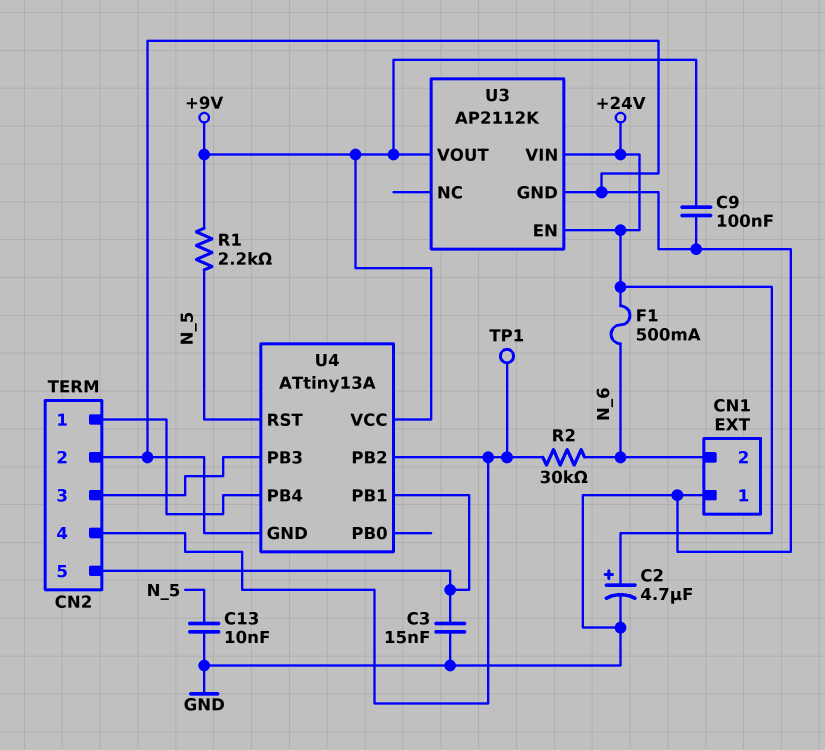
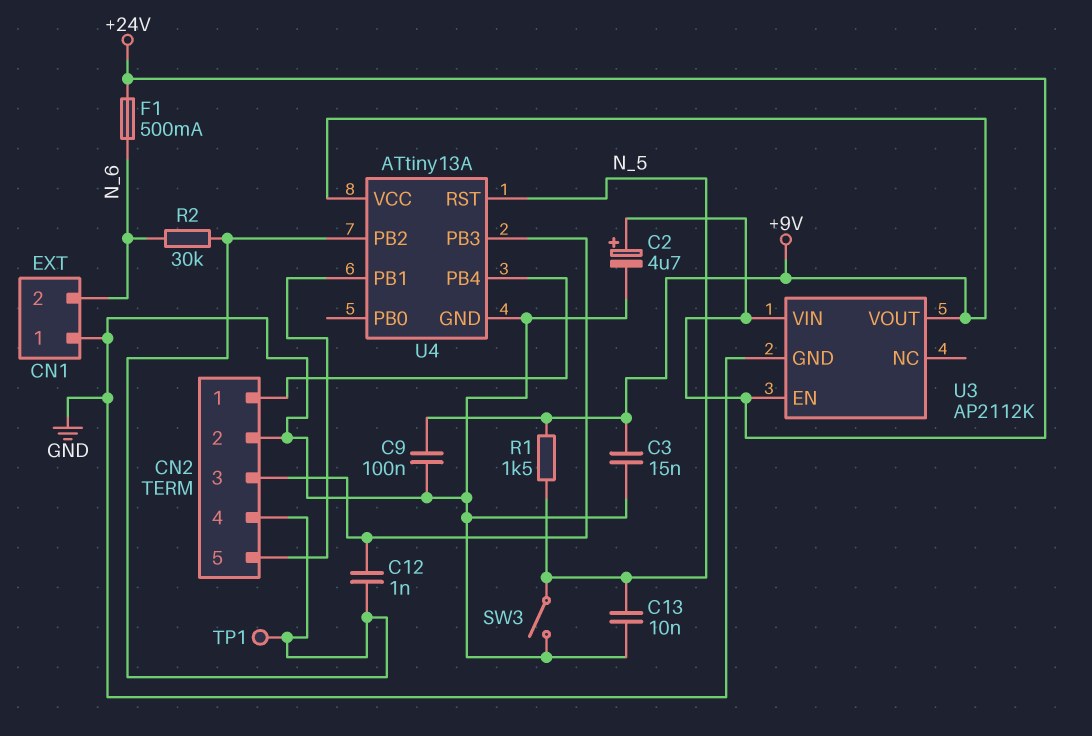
C3: 15nF (CN2/5, GND) -> 15nF (+9V, GND)
C12: none -> 1nF (CN2/3, CN2/4)
R1: 2.2k (+9V, N_5) -> 1.5k (+9V, N_5)
SW3: none -> switch (GND, N_5)

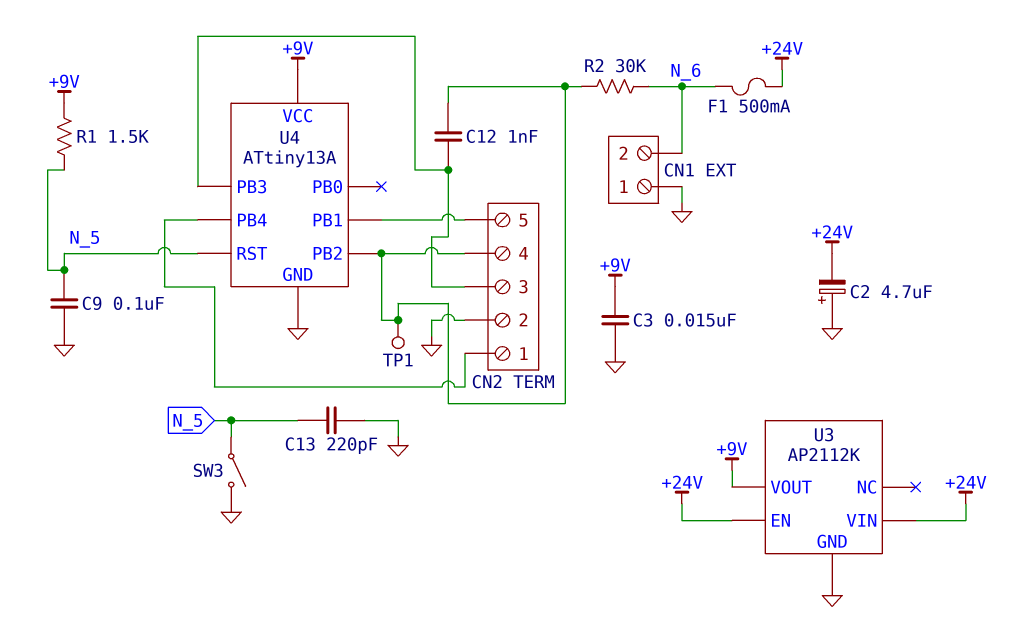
C2: 4.7uF (plus +24V, minus GND) -> 4.7uF (plus GND, minus +24V)
C9: 100nF (+9V, GND) -> 100nF (GND, N_5)
C13: 10nF (GND, N_5) -> 220pF (GND, N_5)

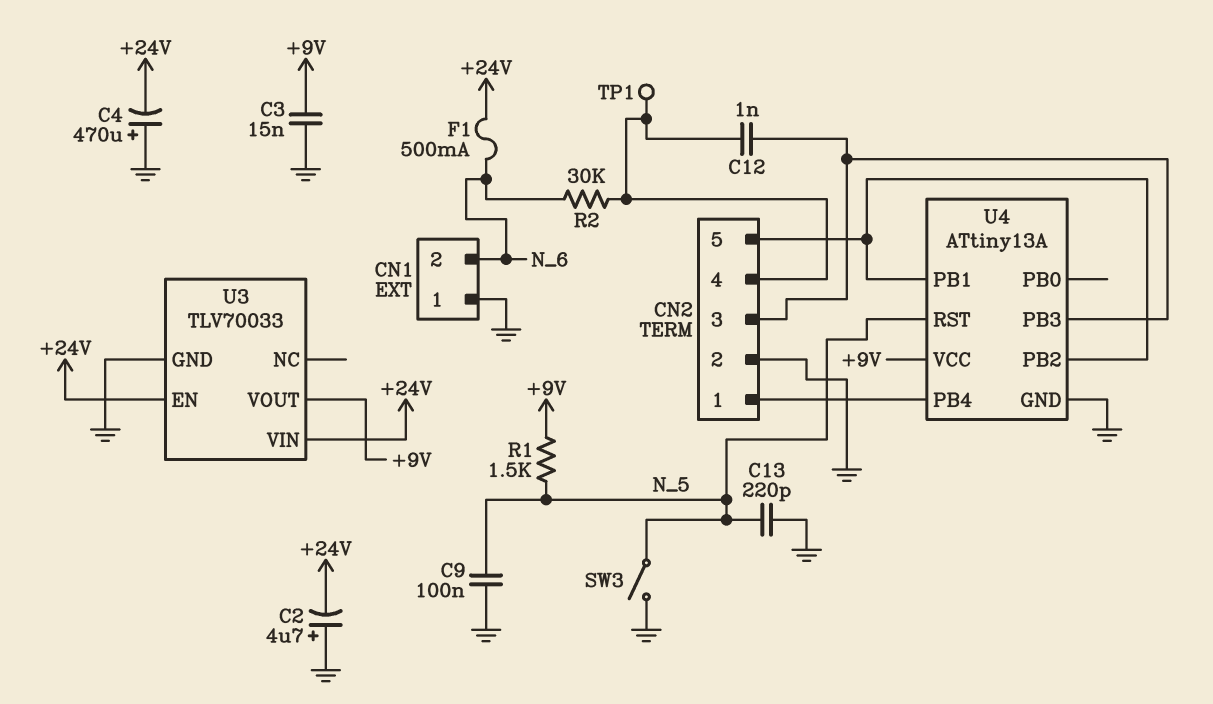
C4: none -> 470uF (plus GND, minus +24V)
U3: AP2112K -> TLV70033
U4 pin PB2: CN2/4 -> CN2/5

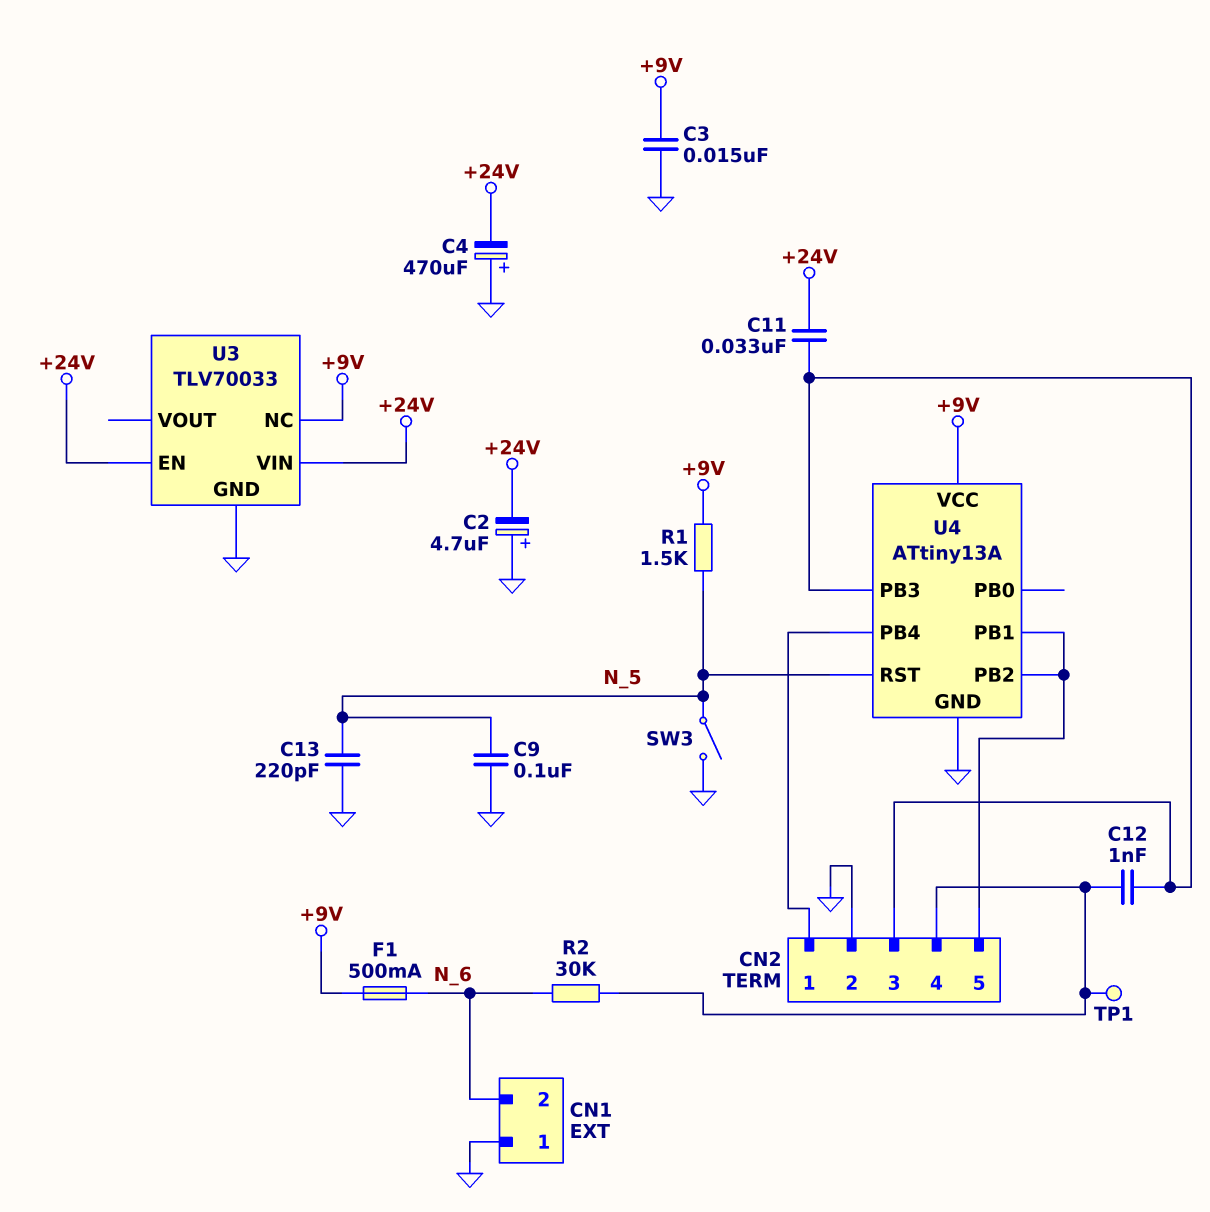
C11: none -> 33nF (+24V, CN2/3)
F1: 500mA (+24V, N_6) -> 500mA (+9V, N_6)
U3 pin NC: none -> +9V
U3 pin VOUT: +9V -> none

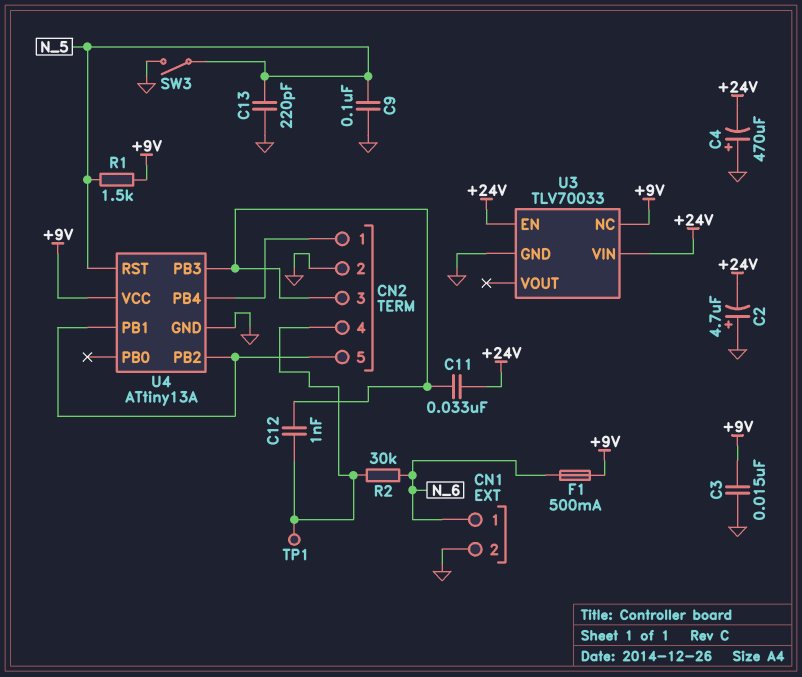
CN1 pin 1: GND -> N_6
CN1 pin 2: N_6 -> GND

